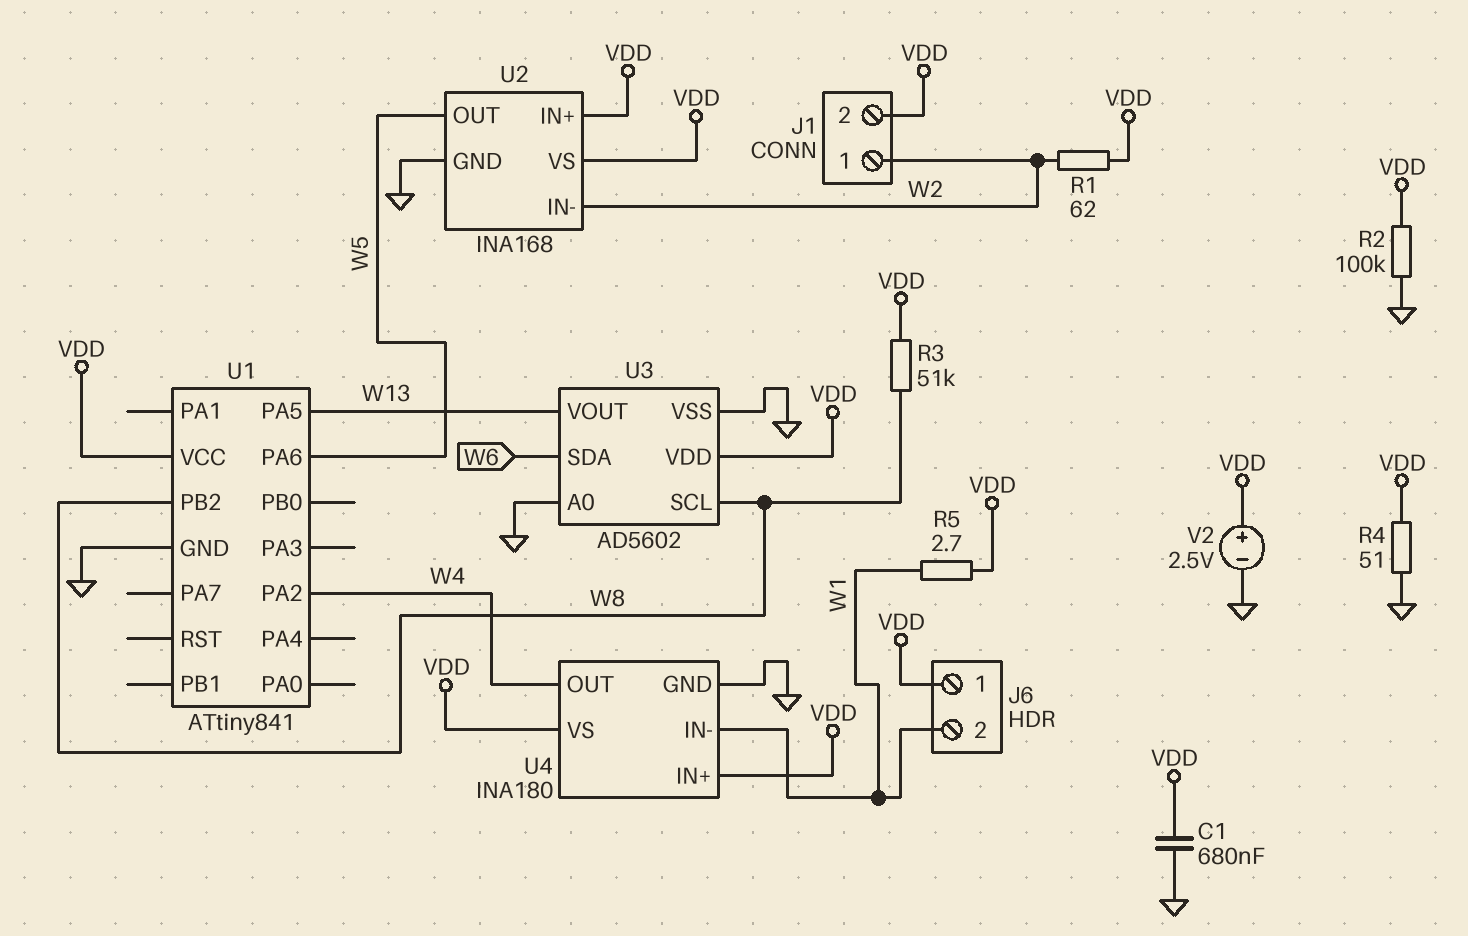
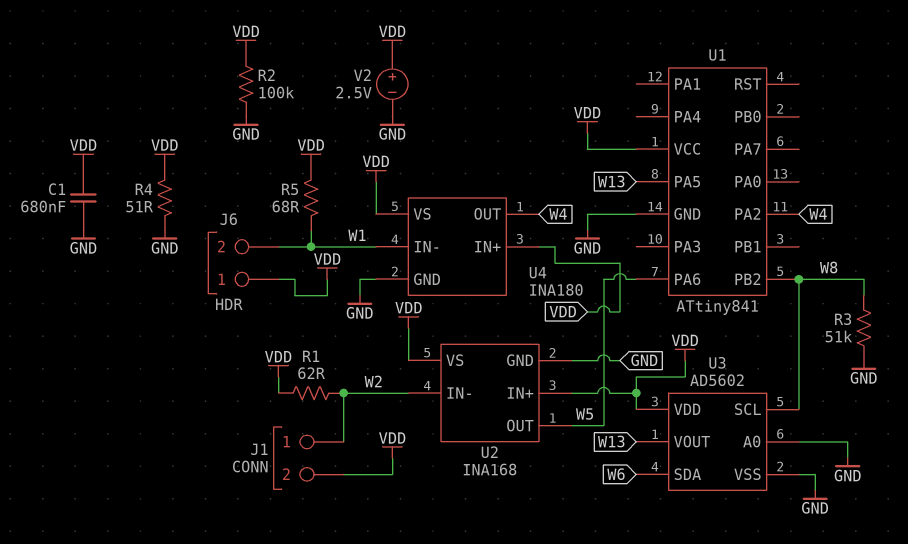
R3: 51k (VDD, W8) -> 51k (GND, W8)
R5: 2.7 (VDD, W1) -> 68 (VDD, W1)

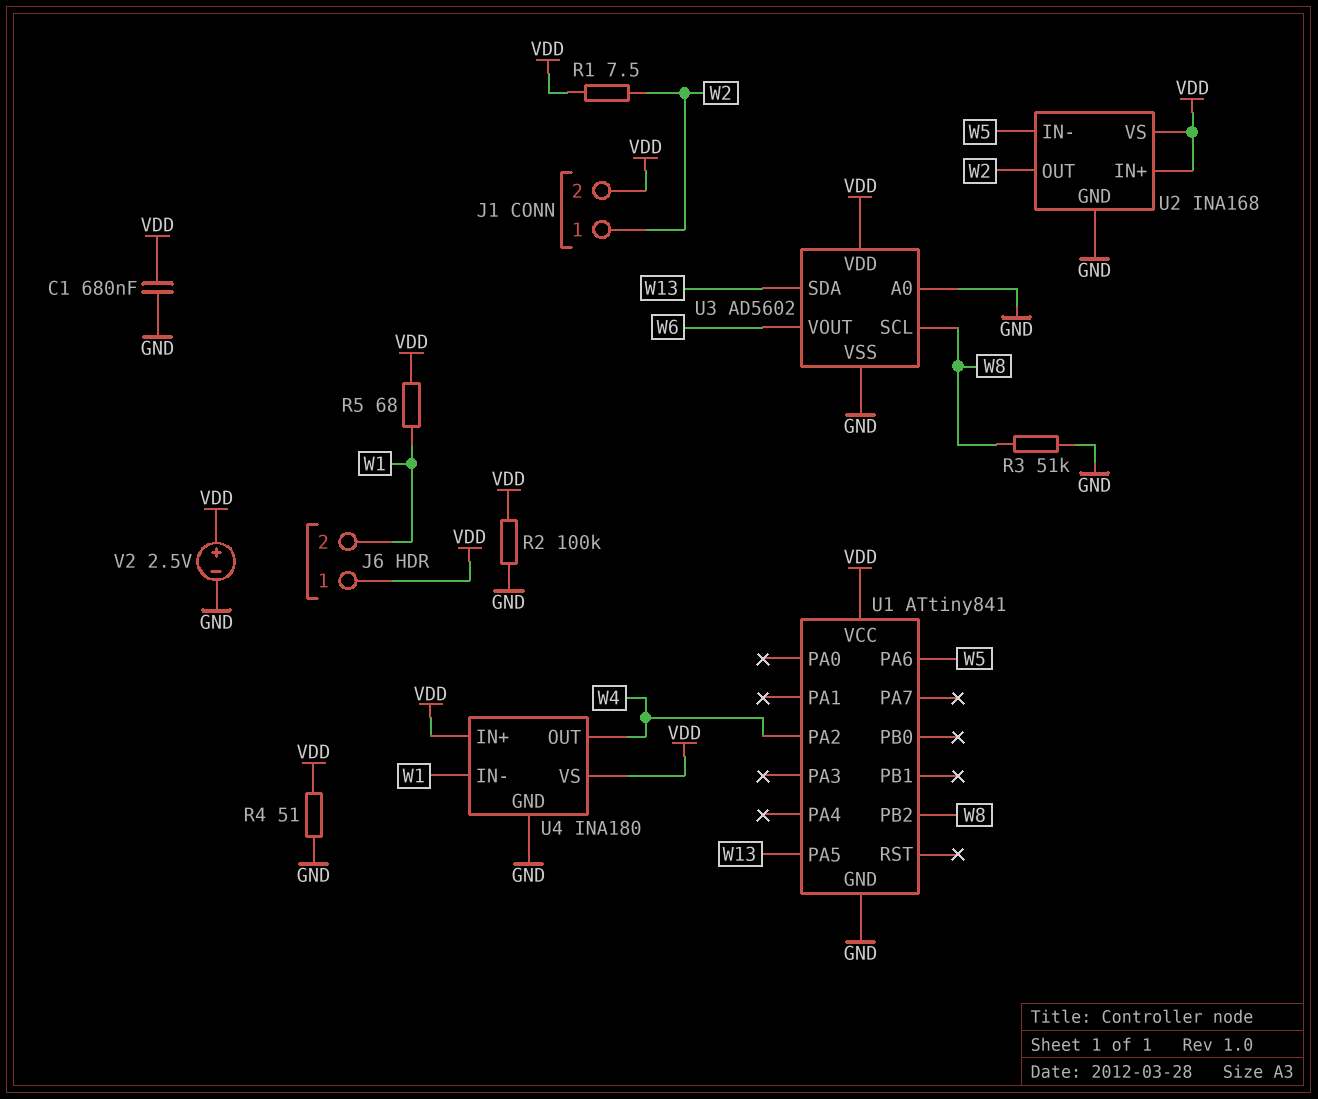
R1: 62 (VDD, W2) -> 7.5 (VDD, W2)
U2 pin IN-: W2 -> W5
U2 pin OUT: W5 -> W2
U3 pin SDA: W6 -> W13
U3 pin VOUT: W13 -> W6

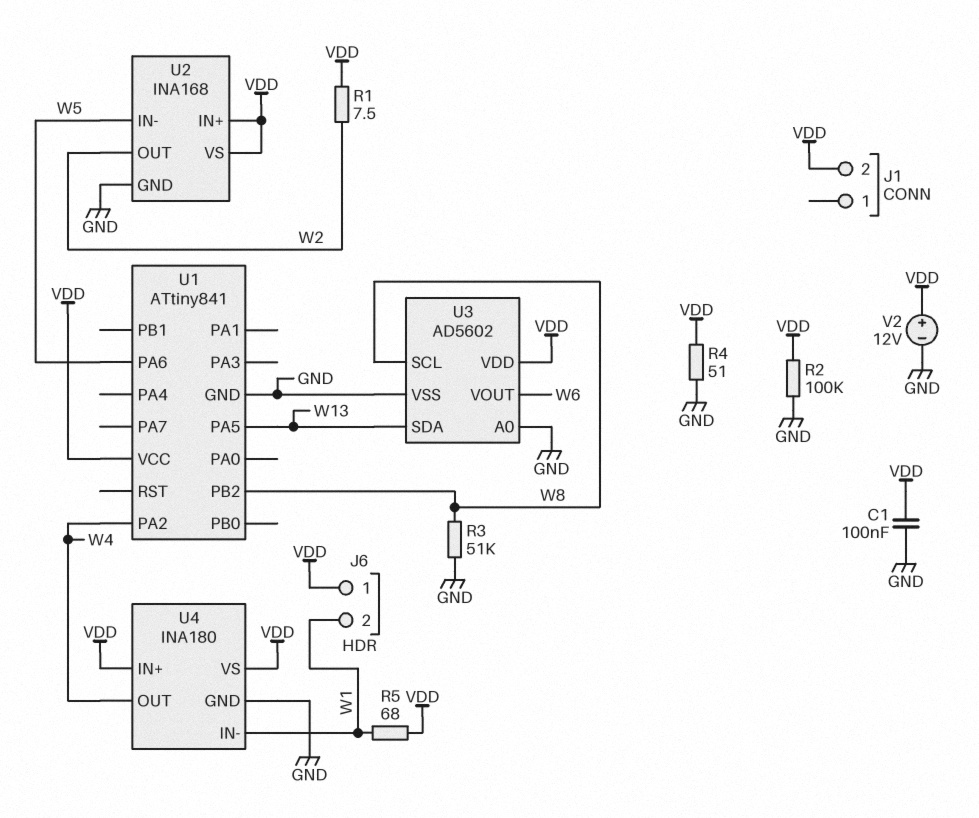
C1: 680nF (GND, VDD) -> 100nF (GND, VDD)
J1 pin 1: W2 -> none
V2: 2.5V (plus VDD, minus GND) -> 12V (plus VDD, minus GND)

